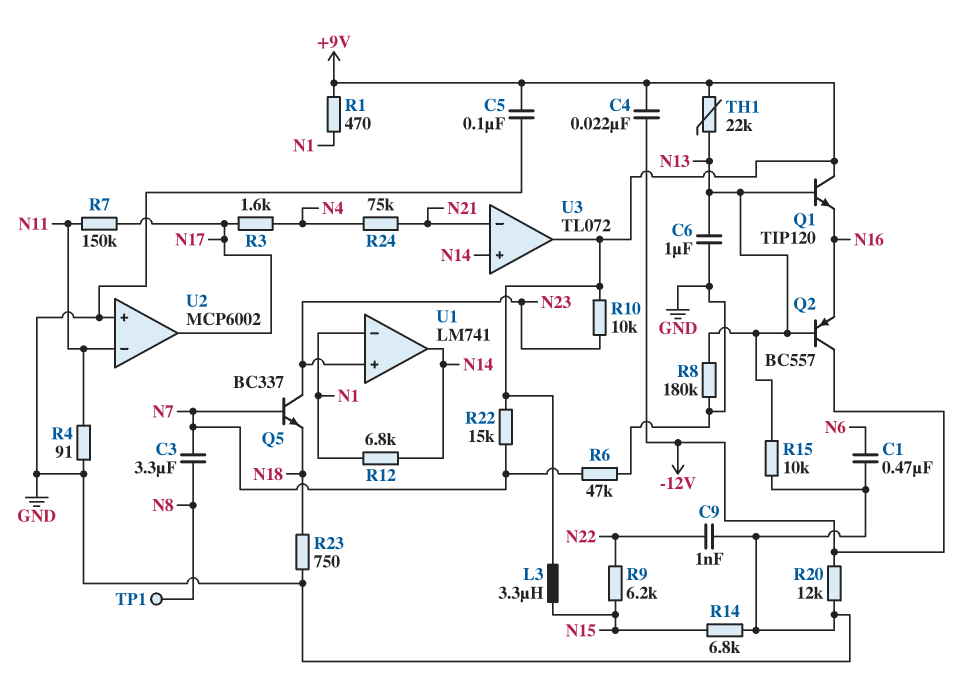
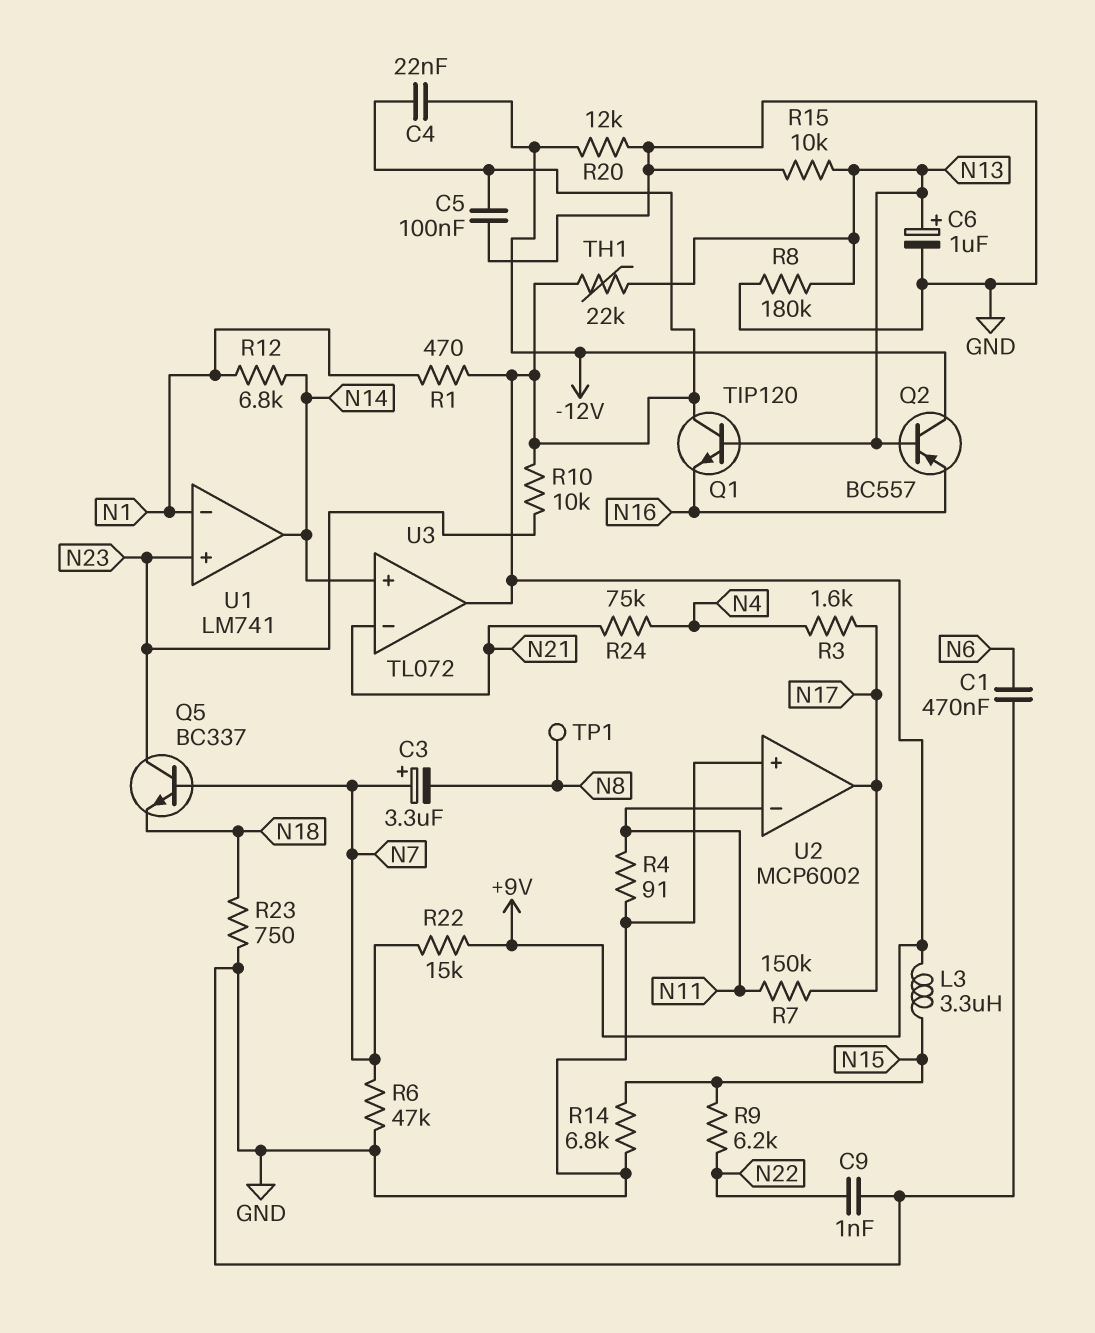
C3: 3.3uF (N7, N8) -> 3.3uF (plus N7, minus N8)
C6: 1uF (GND, N13) -> 1uF (plus N13, minus GND)

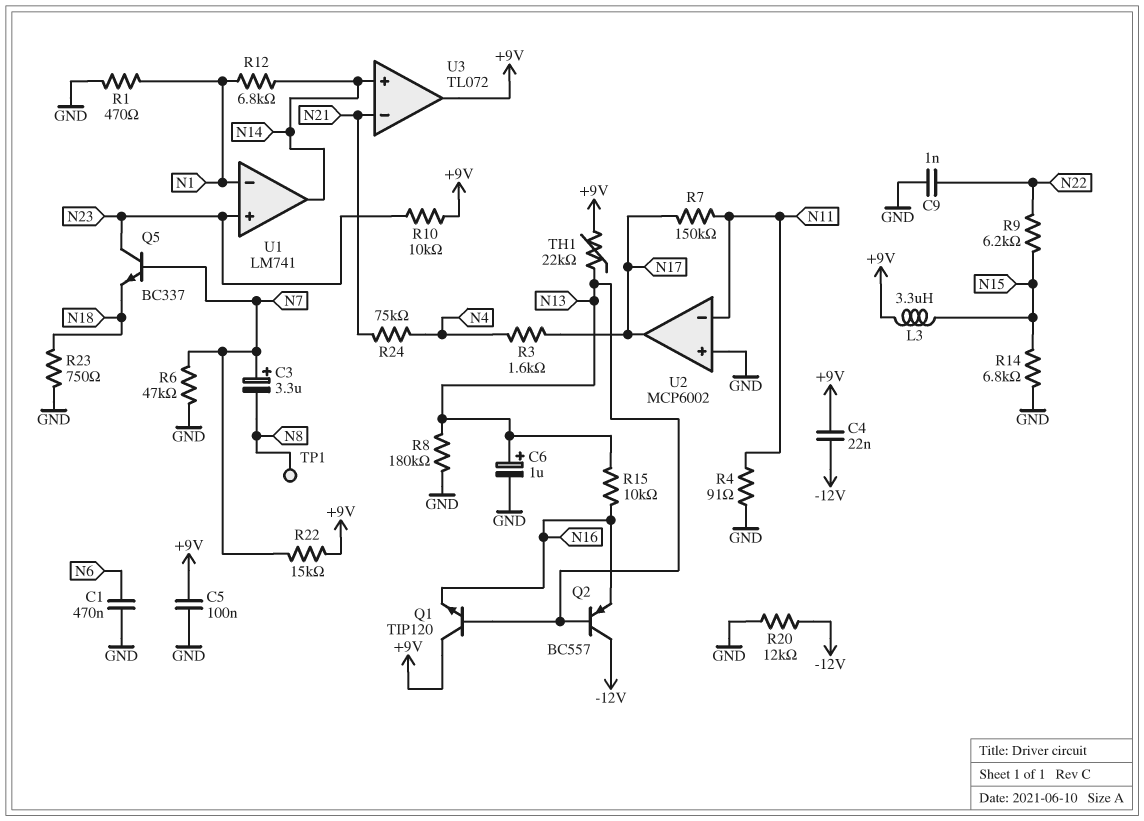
R1: 470 (+9V, N1) -> 470 (GND, N1)
R15: 10k (GND, N13) -> 10k (N13, N16)

